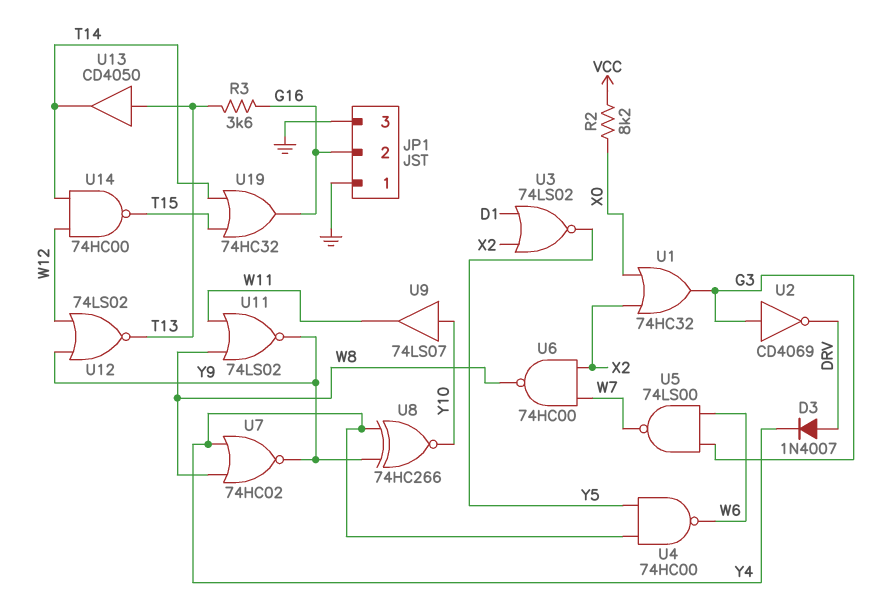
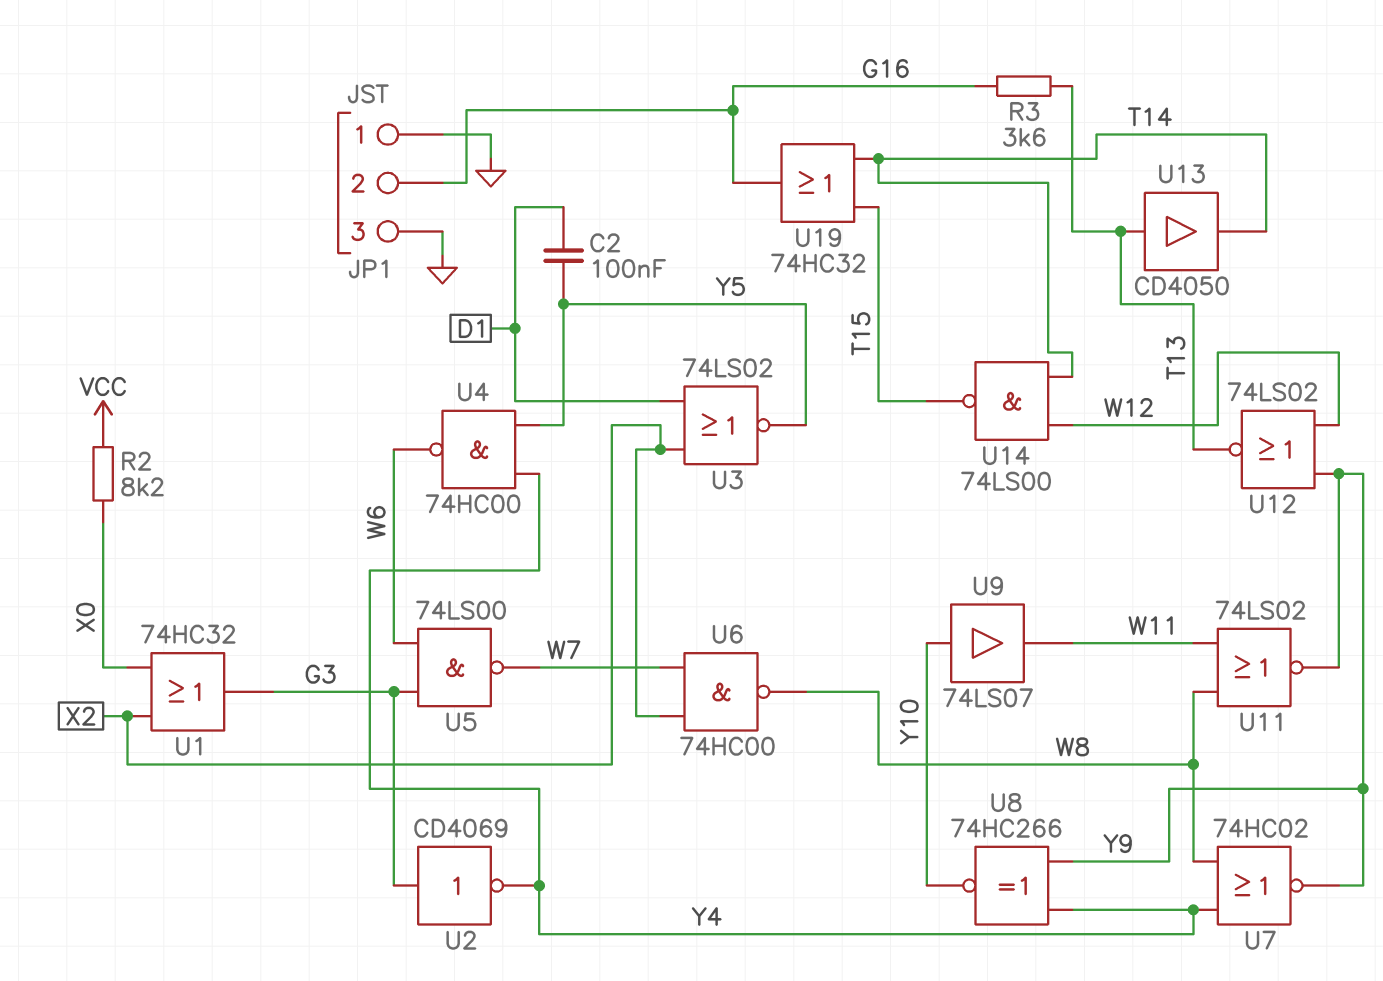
C2: none -> 100nF (D1, Y5)
D3: diode 1N4007 (A DRV, K Y4) -> none
U2: NOT CD4069 (in G3, out DRV) -> NOT CD4069 (in G3, out Y4)
U14: NAND 74HC00 (in T14, in W12, out T15) -> NAND 74LS00 (in T14, in W12, out T15)

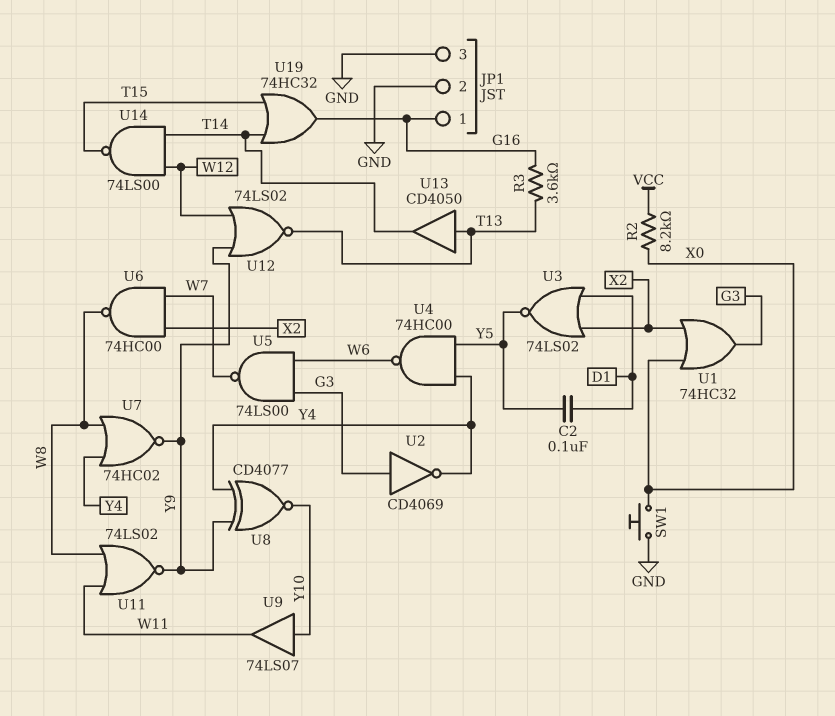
JP1 pin 1: GND -> G16
JP1 pin 2: G16 -> GND
SW1: none -> button (GND, X0)
U8: XNOR 74HC266 (in Y4, in Y9, out Y10) -> XNOR CD4077 (in Y4, in Y9, out Y10)

